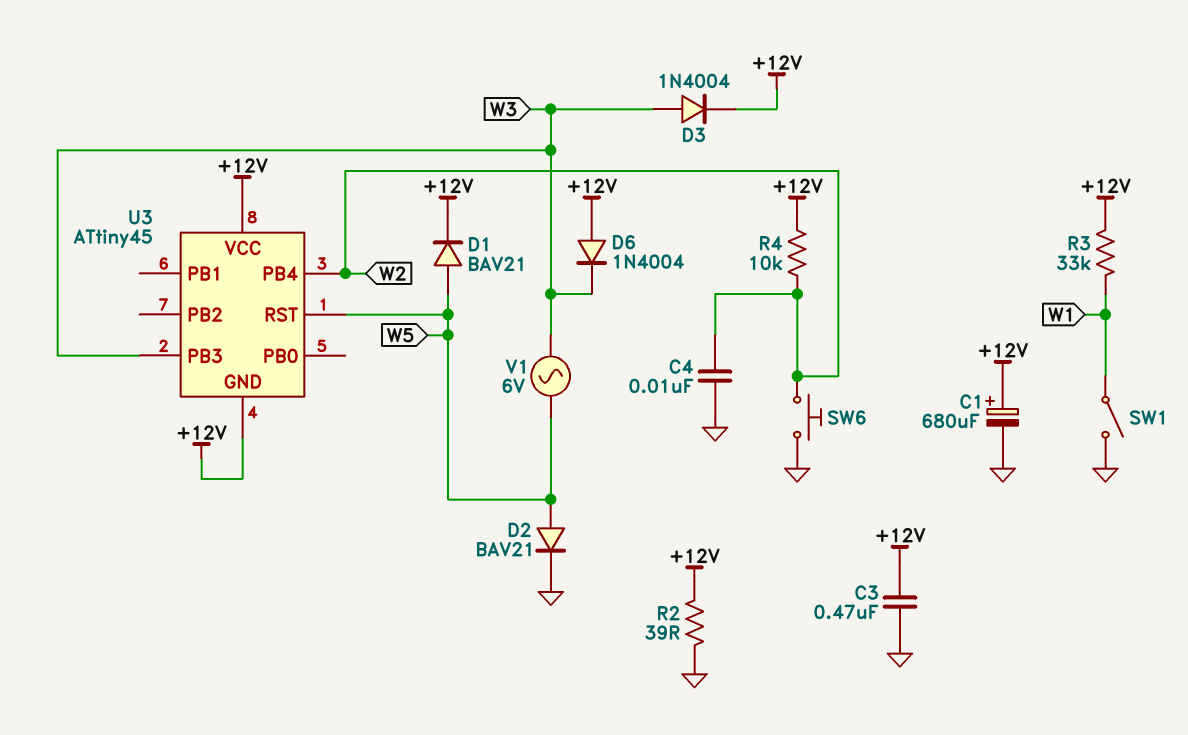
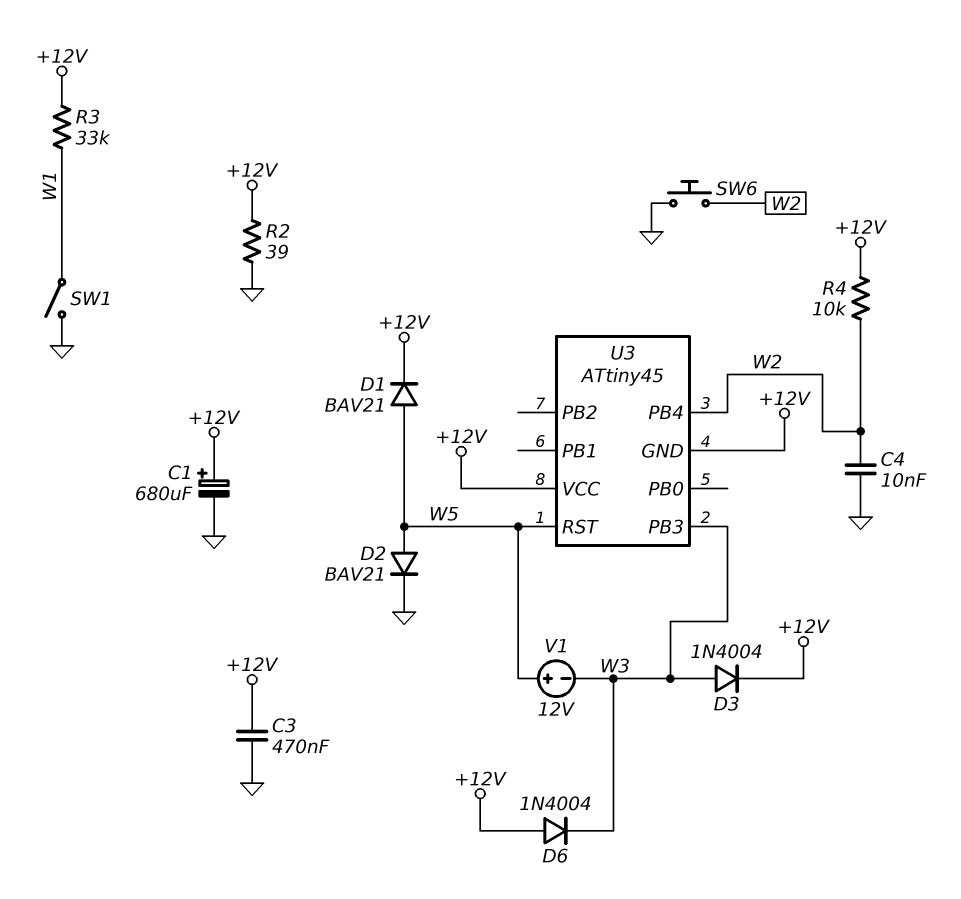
V1: AC 6V (W3, W5) -> 12V (plus W5, minus W3)

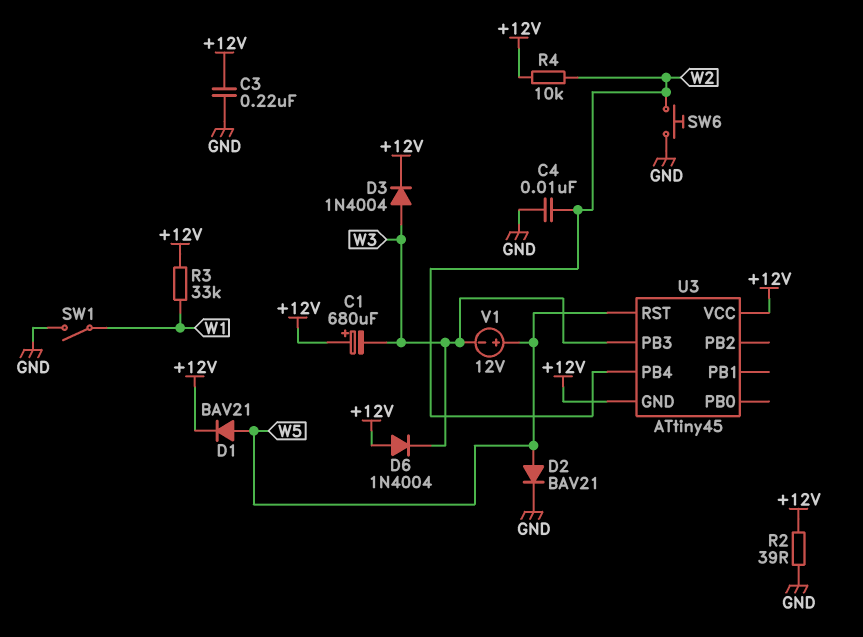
C1: 680uF (plus +12V, minus GND) -> 680uF (plus +12V, minus W3)
C3: 470nF (+12V, GND) -> 220nF (+12V, GND)

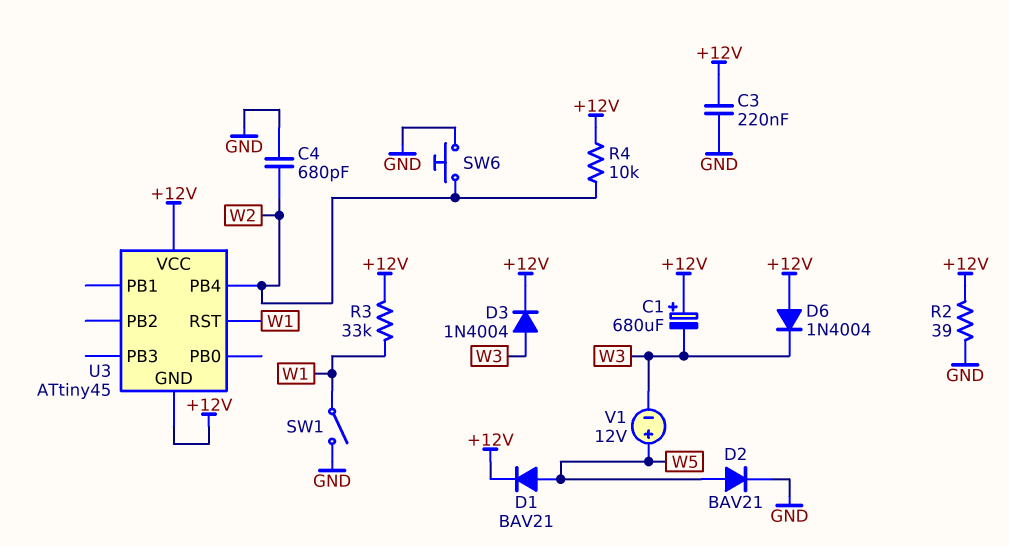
C4: 10nF (GND, W2) -> 680pF (GND, W2)
U3 pin PB3: W3 -> none
U3 pin RST: W5 -> W1

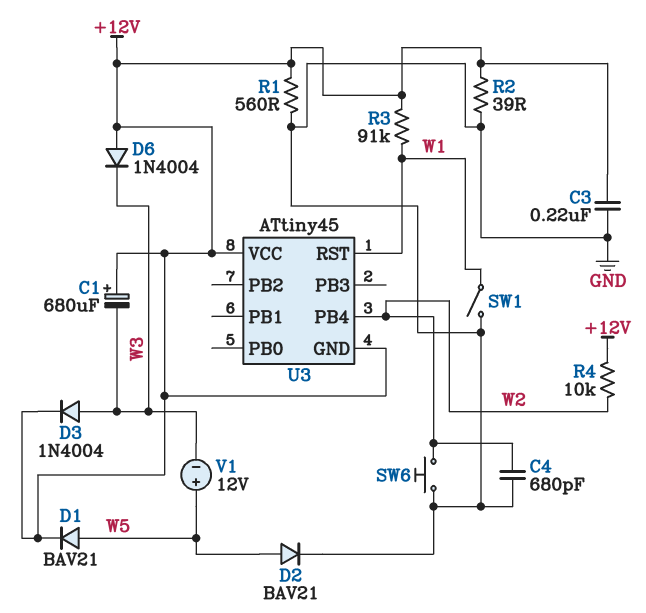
R1: none -> 560 (+12V, GND)
R3: 33k (+12V, W1) -> 91k (+12V, W1)

